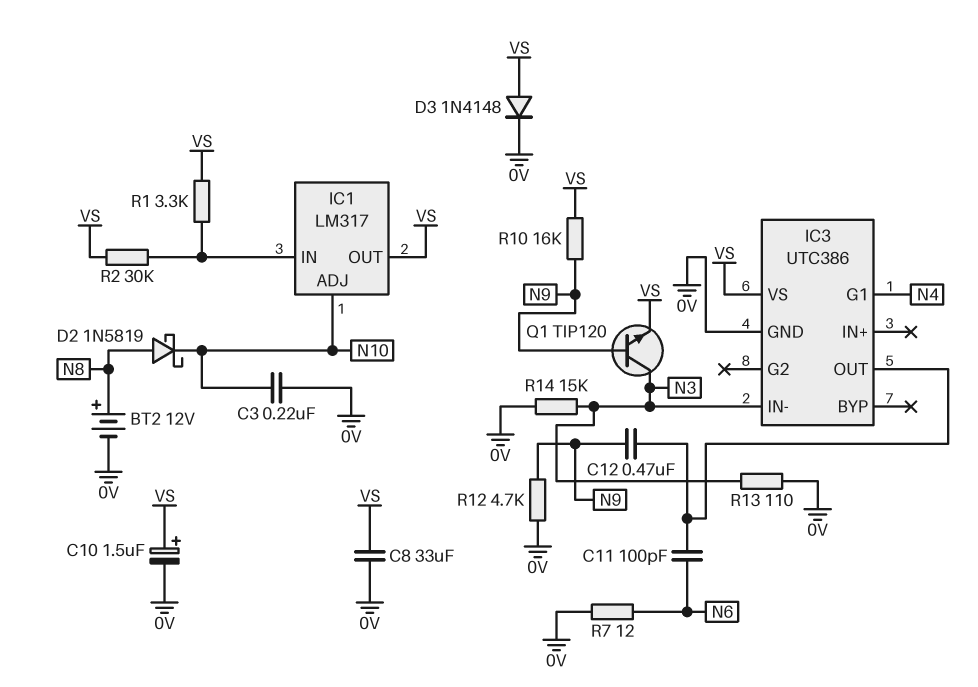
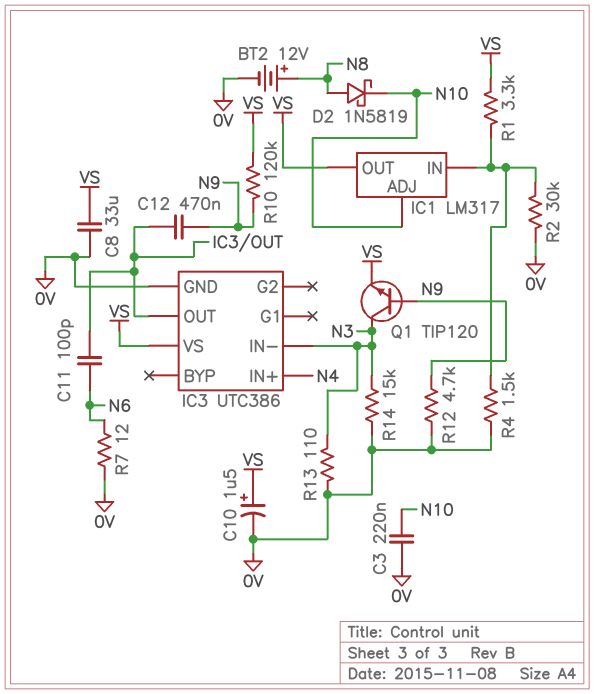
D3: diode 1N4148 (A VS, K 0V) -> none
IC3 pin G1: N4 -> none
IC3 pin IN+: none -> N4
R2: 30k (IC1/IN, VS) -> 30k (0V, IC1/IN)
R4: none -> 1.5k (0V, IC1/IN)
R10: 16k (N9, VS) -> 120k (N9, VS)

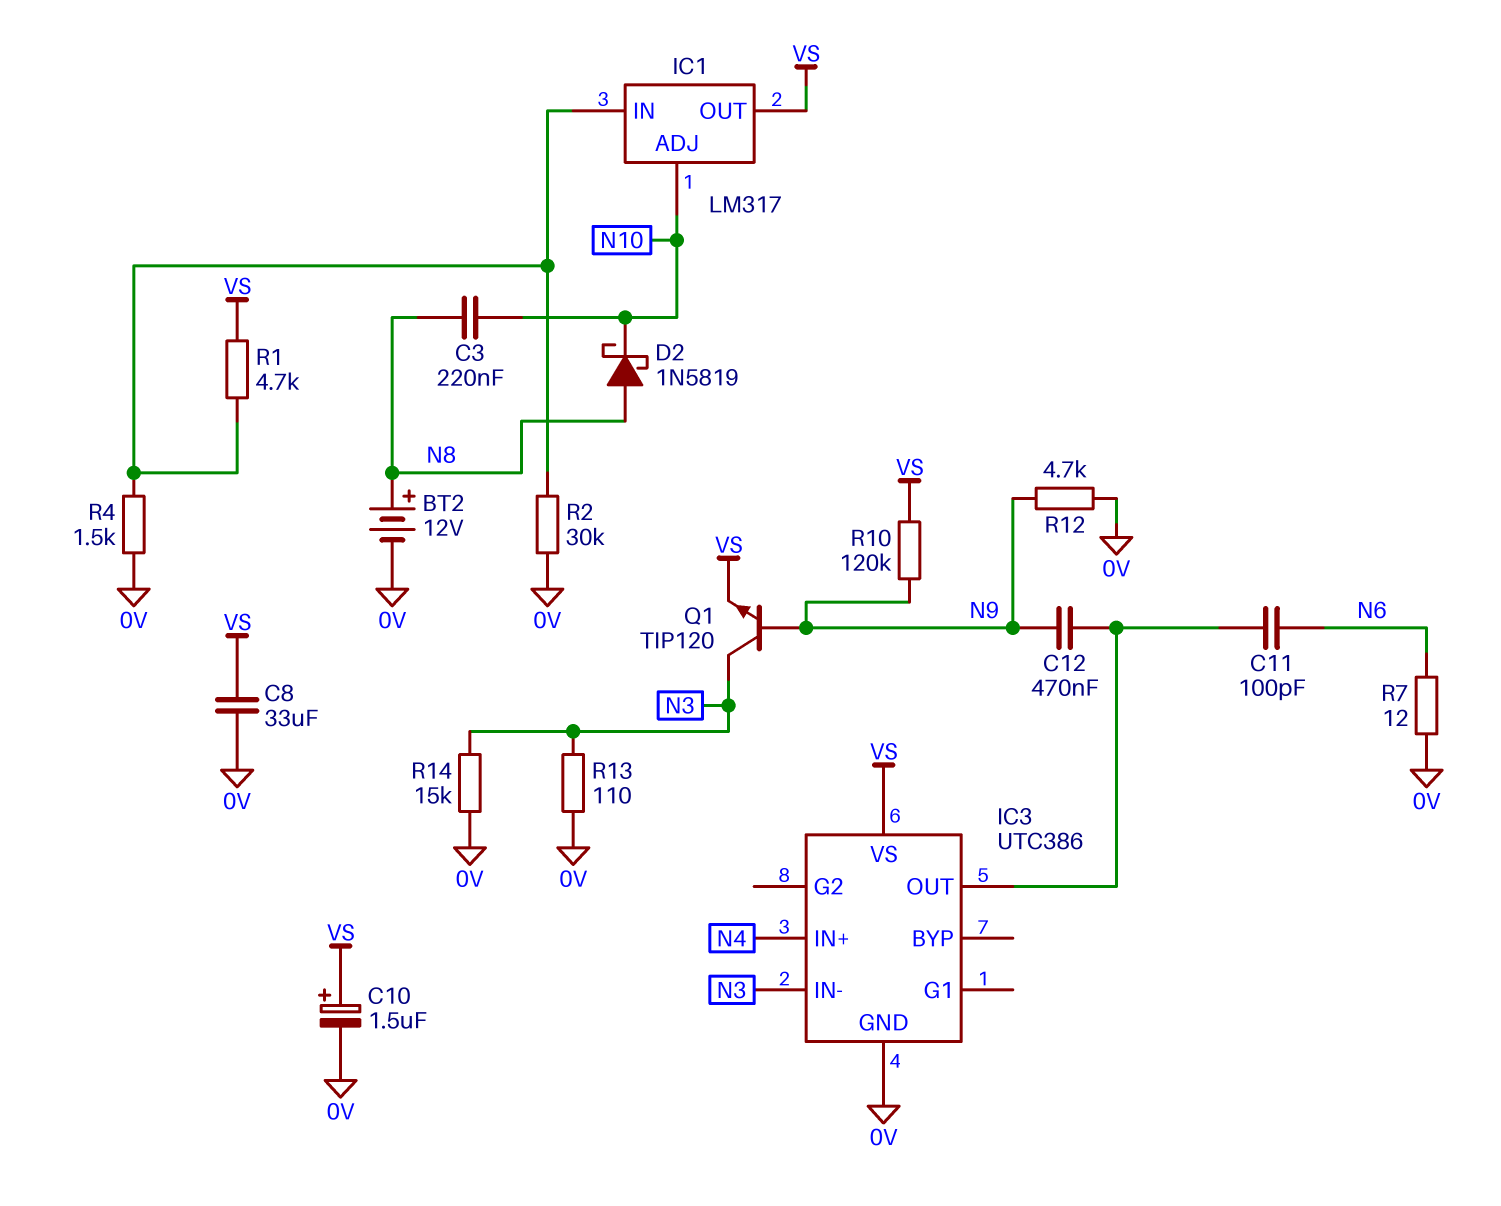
C3: 220nF (0V, N10) -> 220nF (N8, N10)
R1: 3.3k (IC1/IN, VS) -> 4.7k (IC1/IN, VS)

